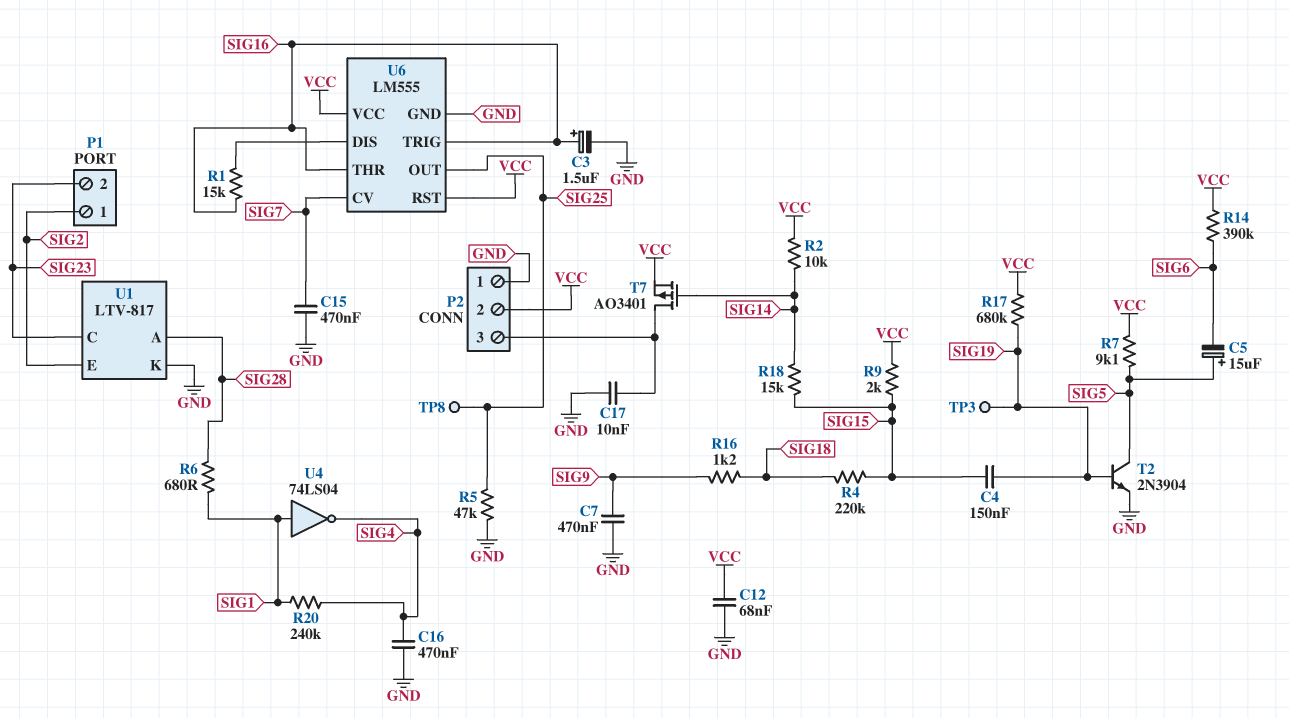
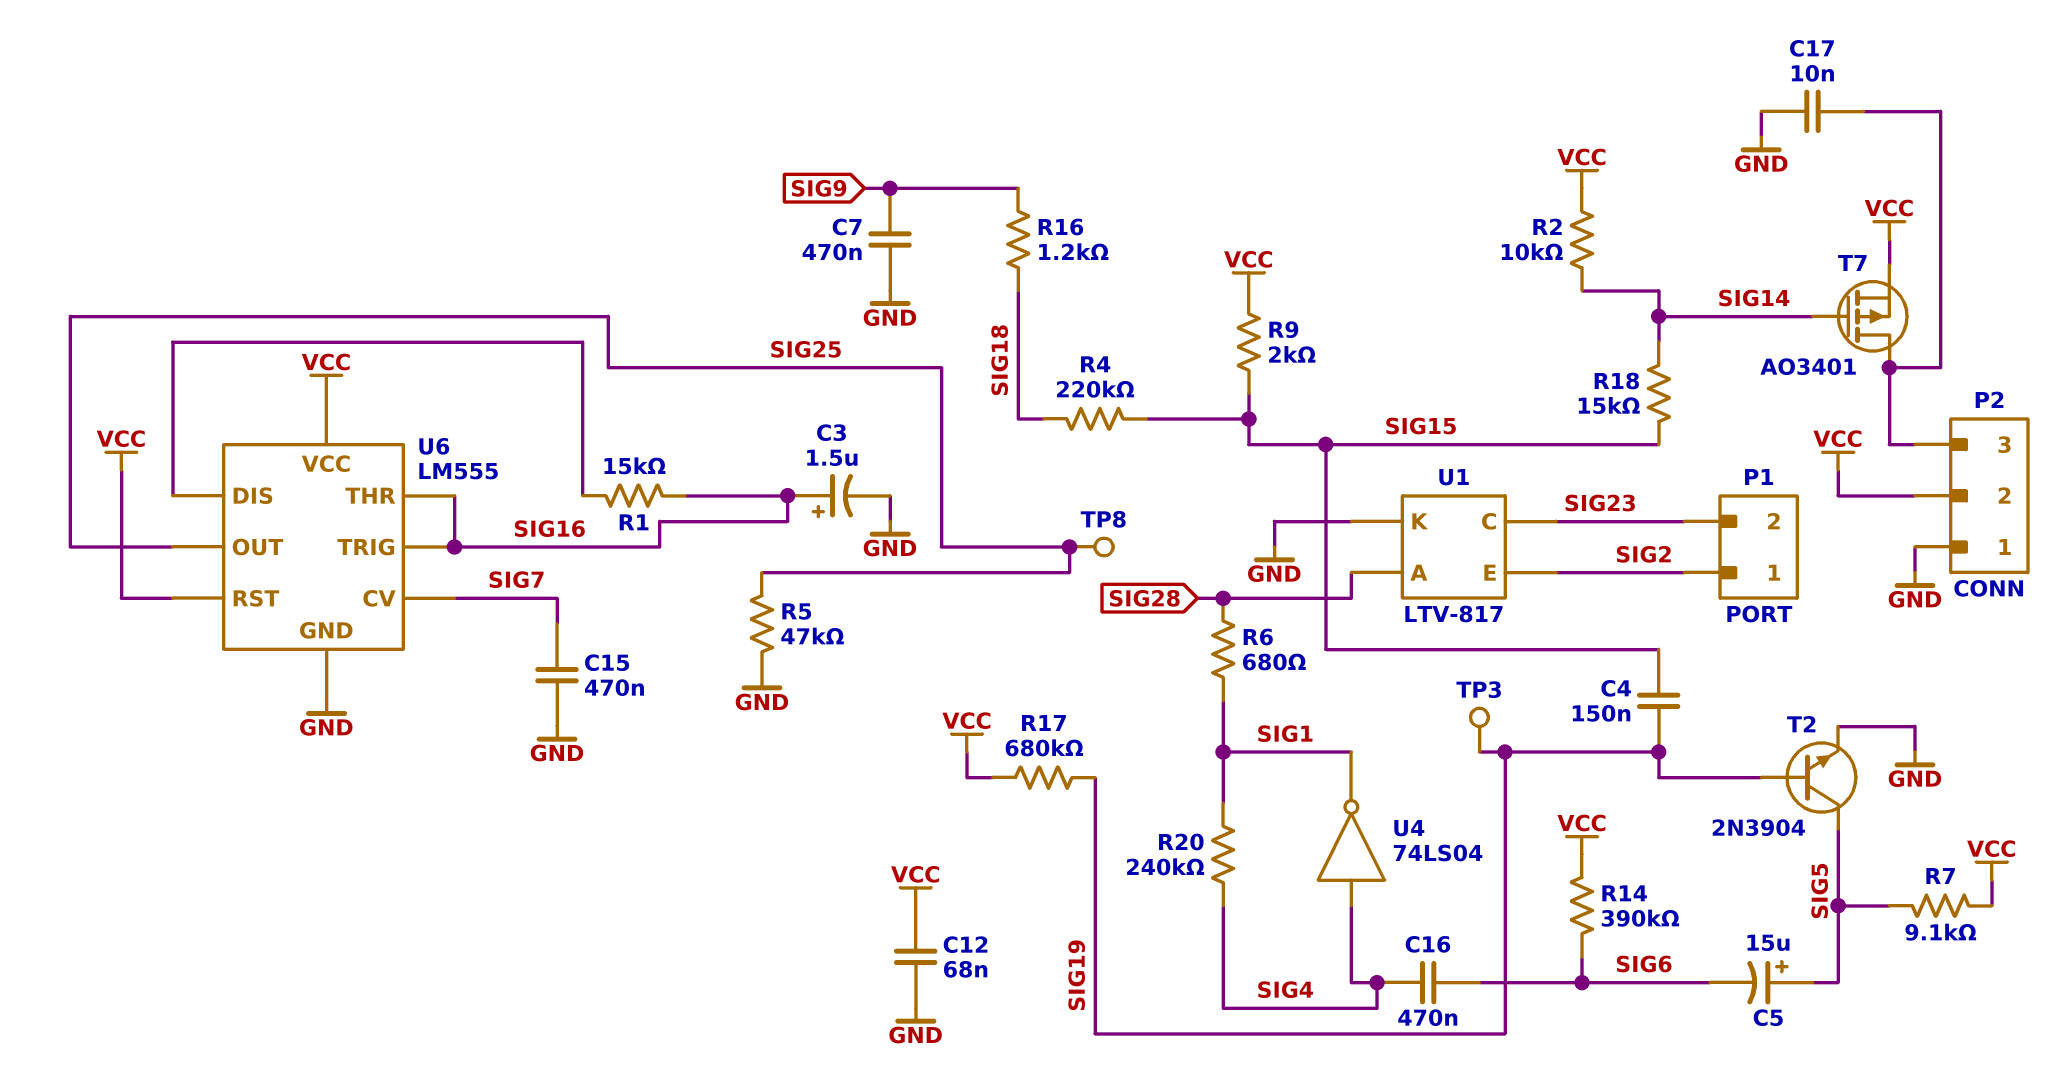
C16: 470nF (GND, SIG4) -> 470nF (SIG4, SIG6)
U4: NOT 74LS04 (in SIG1, out SIG4) -> NOT 74LS04 (in SIG4, out SIG1)

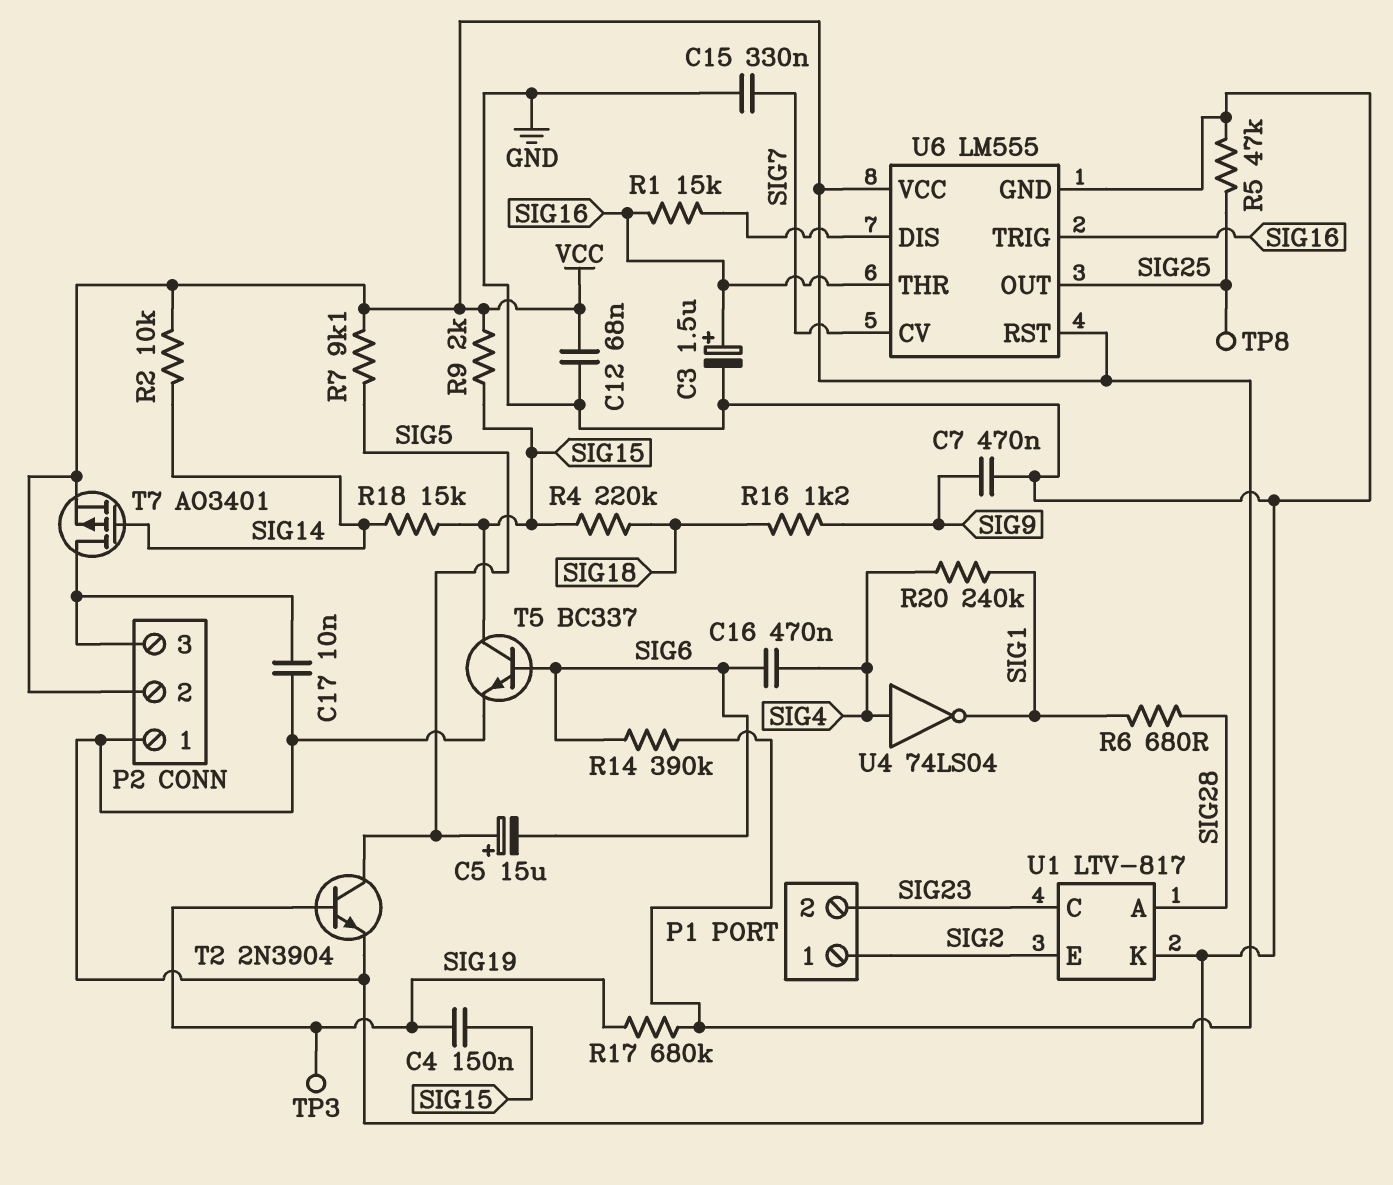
C15: 470nF (GND, SIG7) -> 330nF (GND, SIG7)
T5: none -> NPN BC337 (B SIG6, C SIG15, E GND)

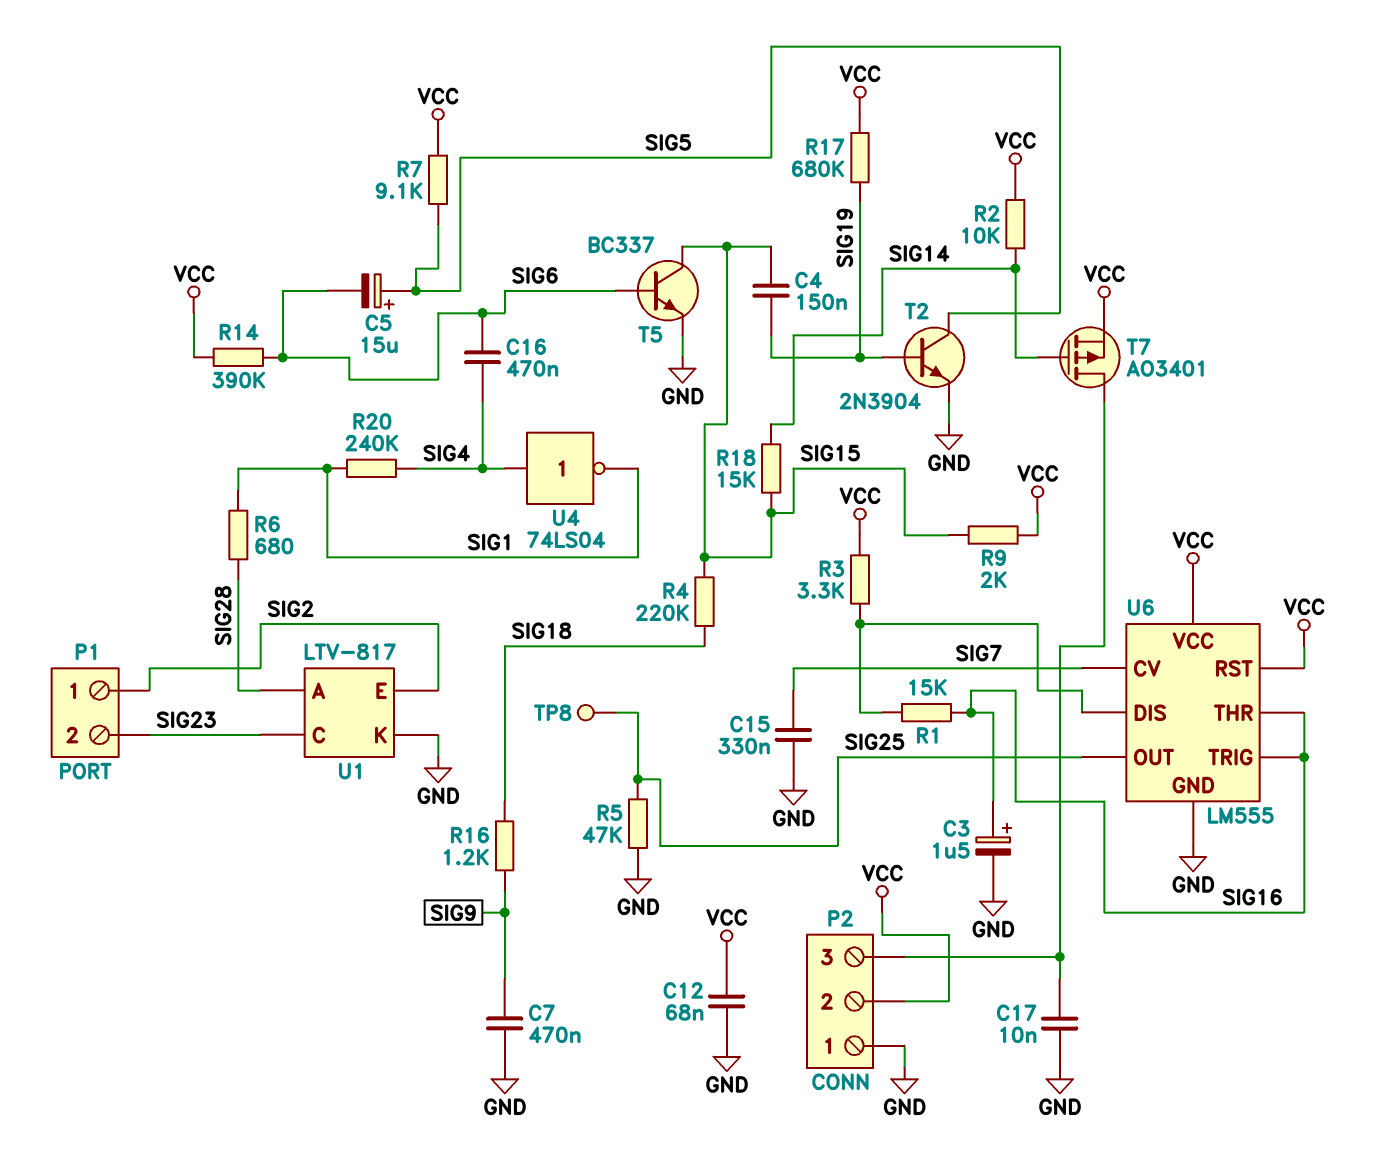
R3: none -> 3.3k (U6/DIS, VCC)
TP3: test point (SIG19) -> none

